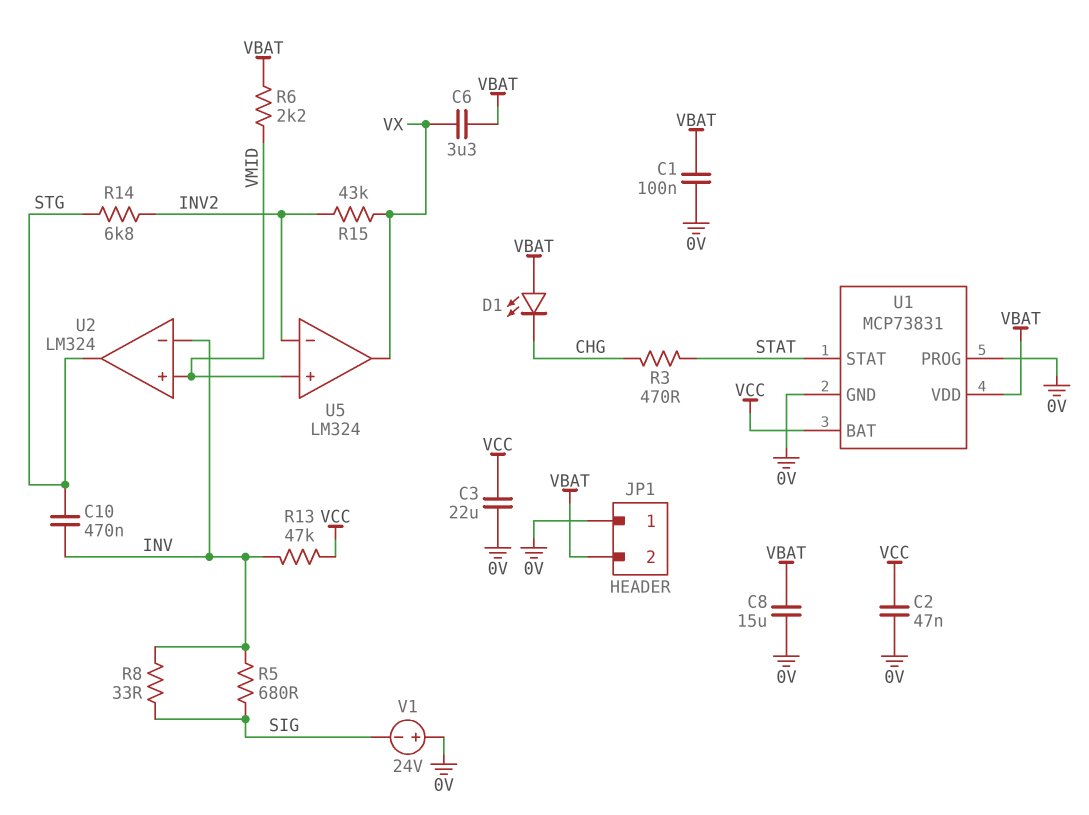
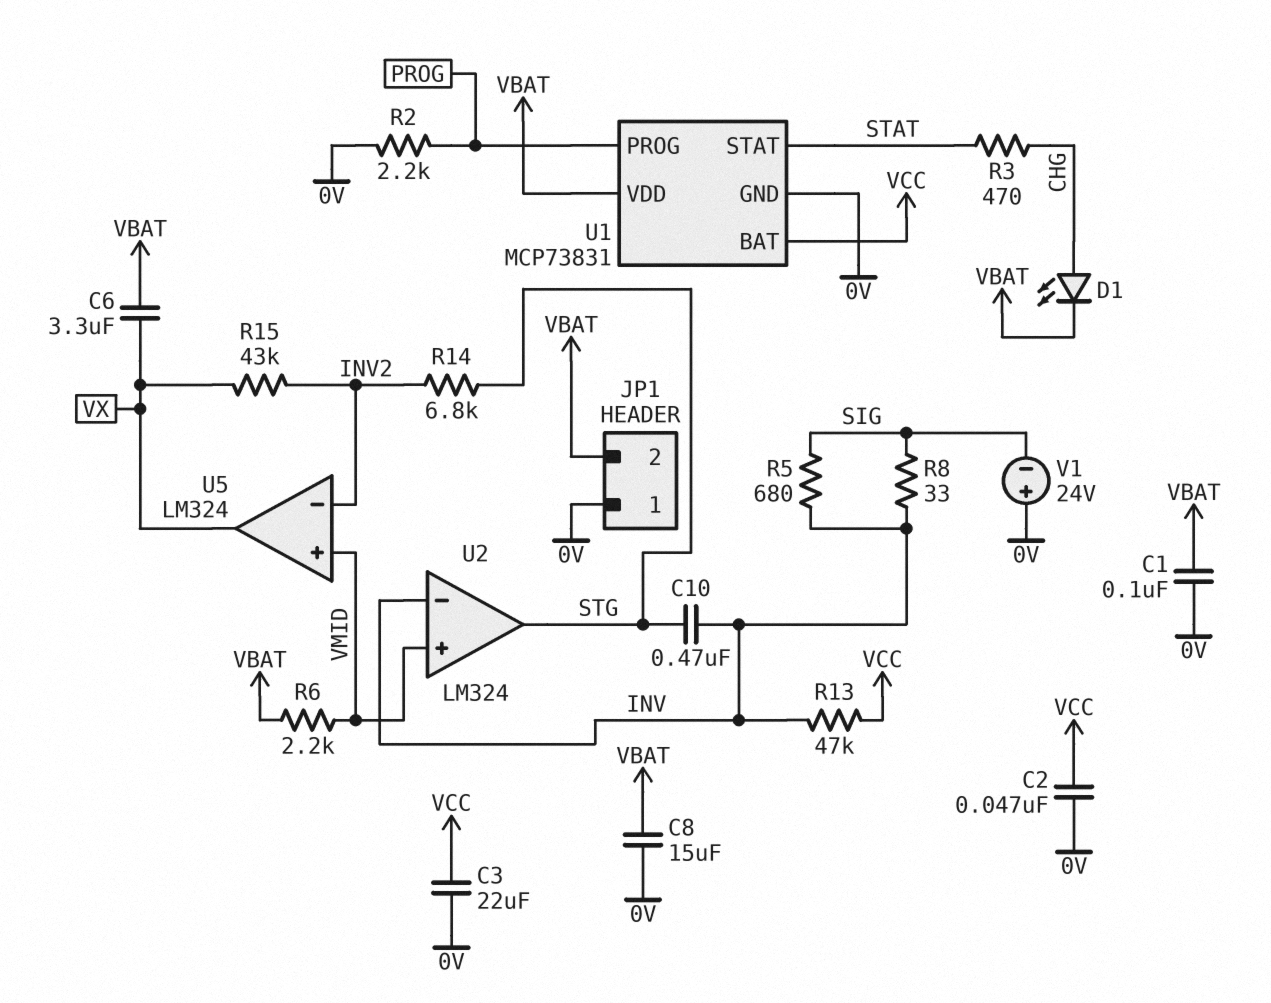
D1: LED (A VBAT, K CHG) -> LED (A CHG, K VBAT)
R2: none -> 2.2k (0V, PROG)
U1 pin PROG: 0V -> PROG

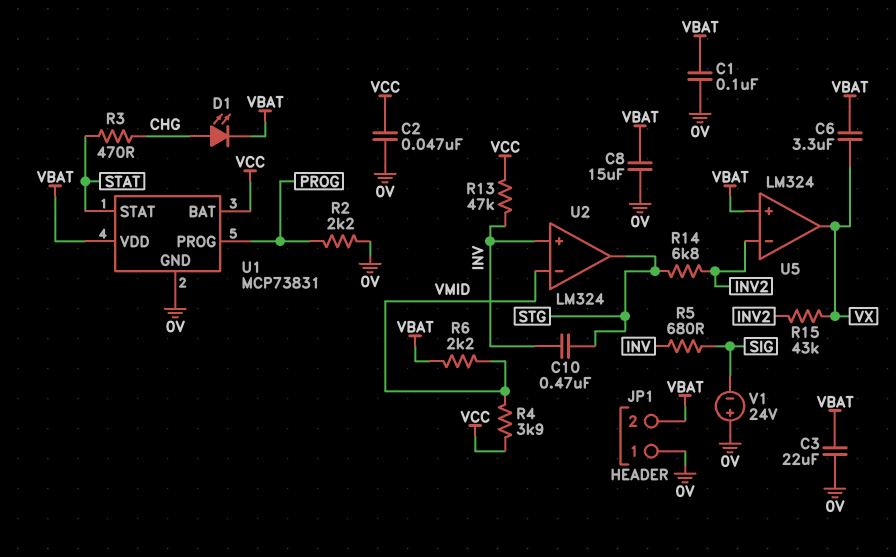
C3: 22uF (0V, VCC) -> 22uF (0V, VBAT)
R4: none -> 3.9k (VCC, VMID)
R8: 33 (INV, SIG) -> none
U2 pin in+: VMID -> INV
U2 pin in-: INV -> VMID
U5 pin in+: VMID -> VBAT

